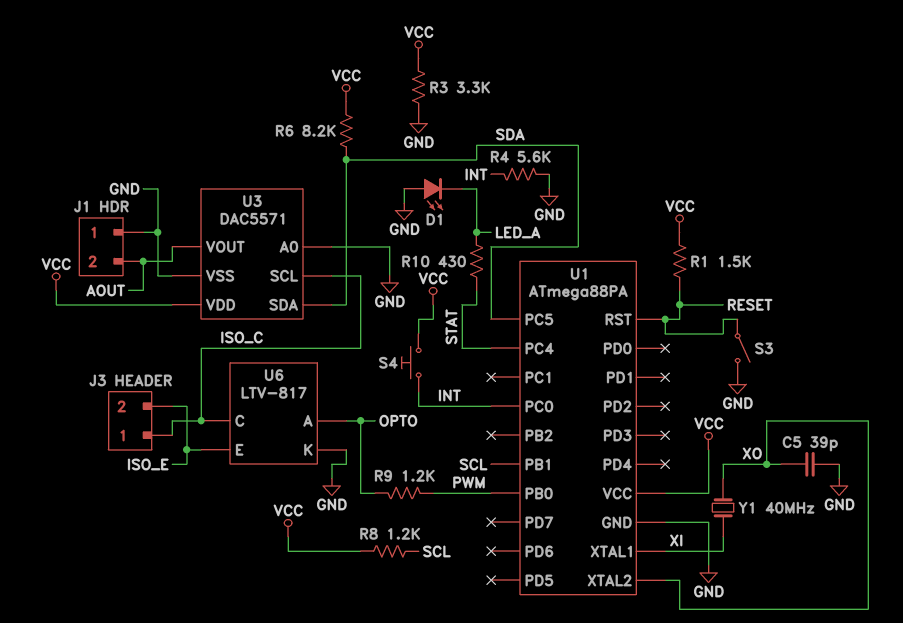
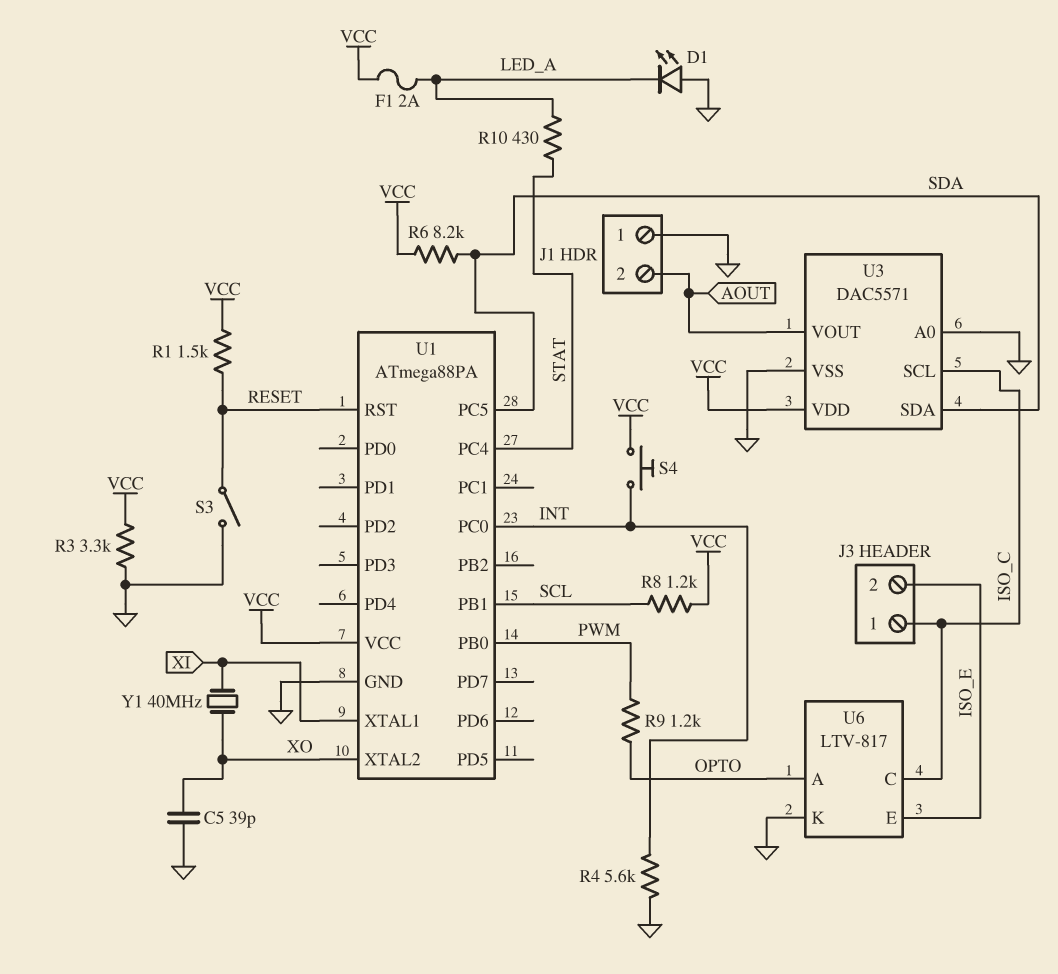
F1: none -> 2A (LED_A, VCC)

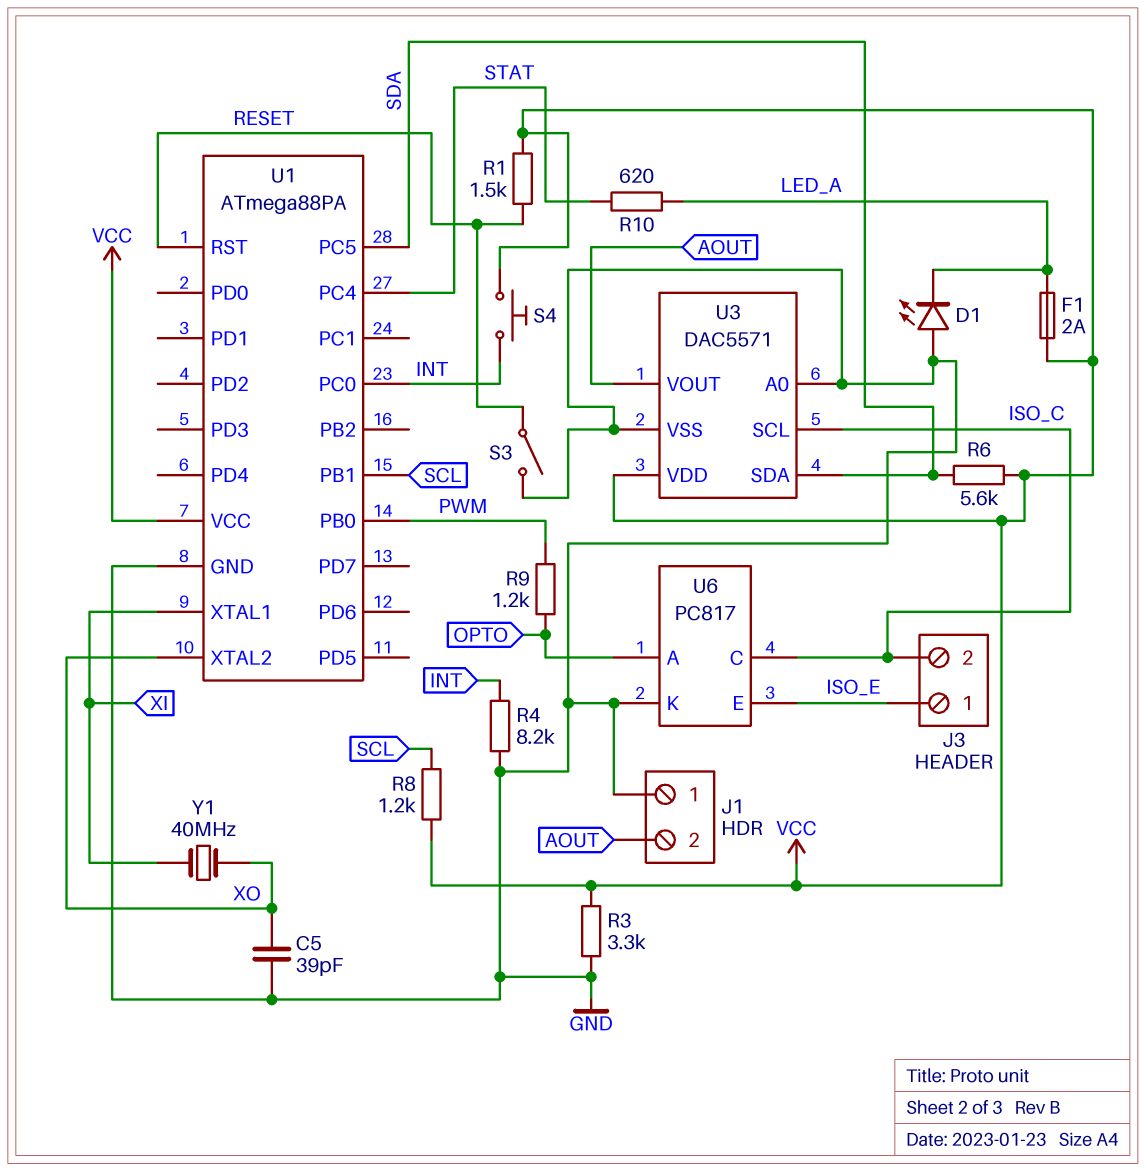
J3 pin 1: ISO_C -> ISO_E
J3 pin 2: ISO_E -> ISO_C
R4: 5.6k (GND, INT) -> 8.2k (GND, INT)
R6: 8.2k (SDA, VCC) -> 5.6k (SDA, VCC)
R10: 430 (LED_A, STAT) -> 620 (LED_A, STAT)
U6: LTV-817 -> PC817

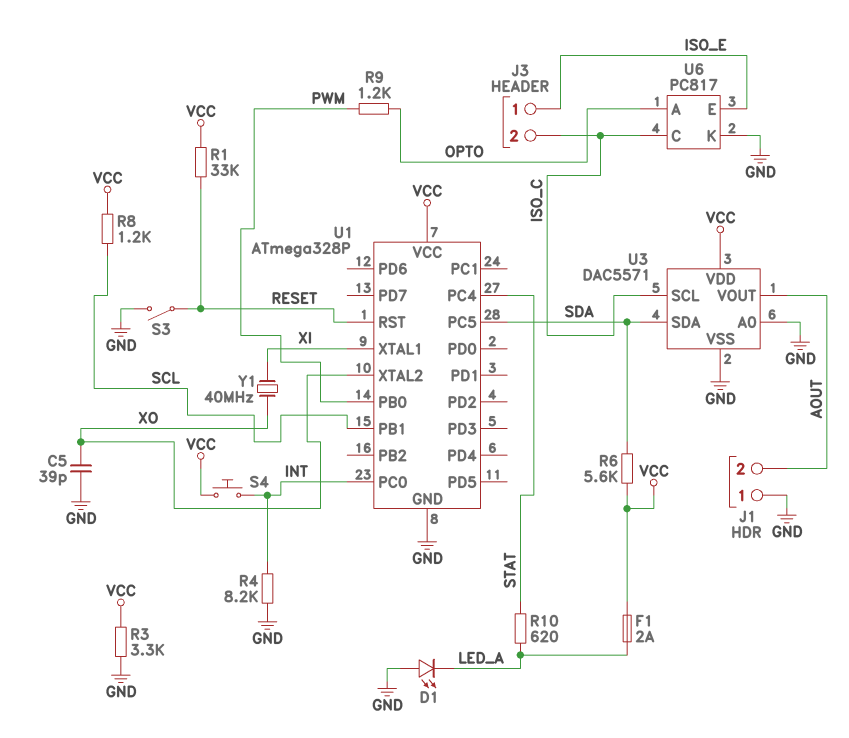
R1: 1.5k (RESET, VCC) -> 33k (RESET, VCC)
U1: ATmega88PA -> ATmega328P

